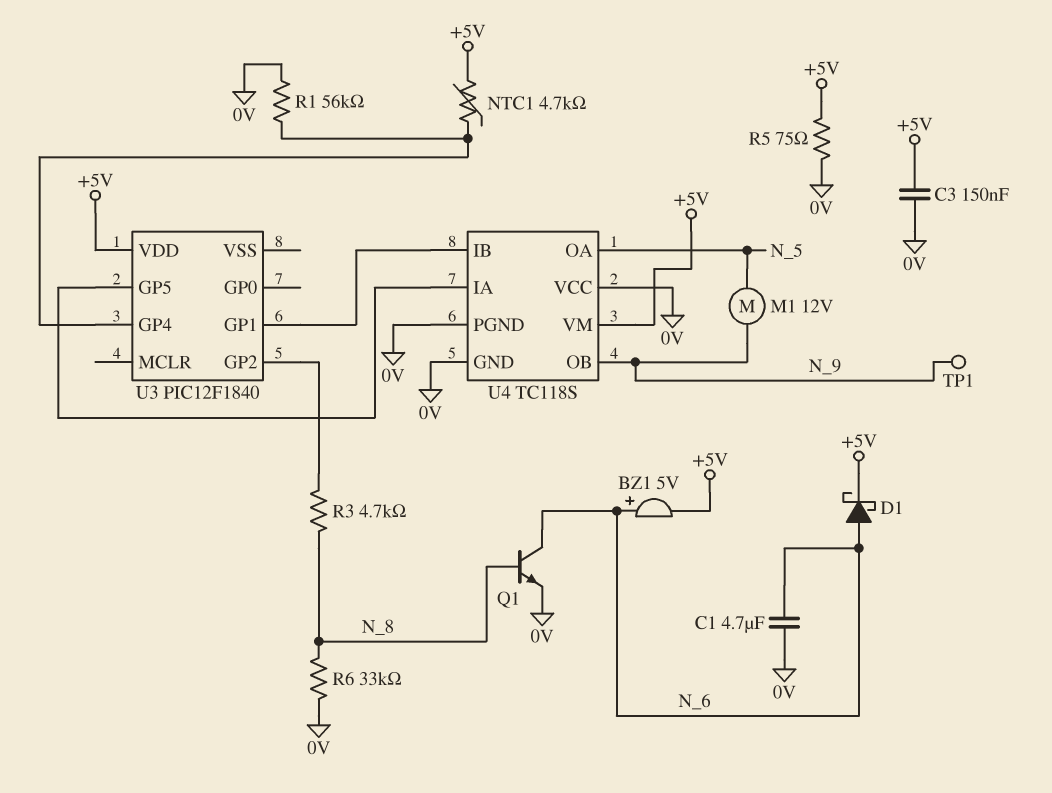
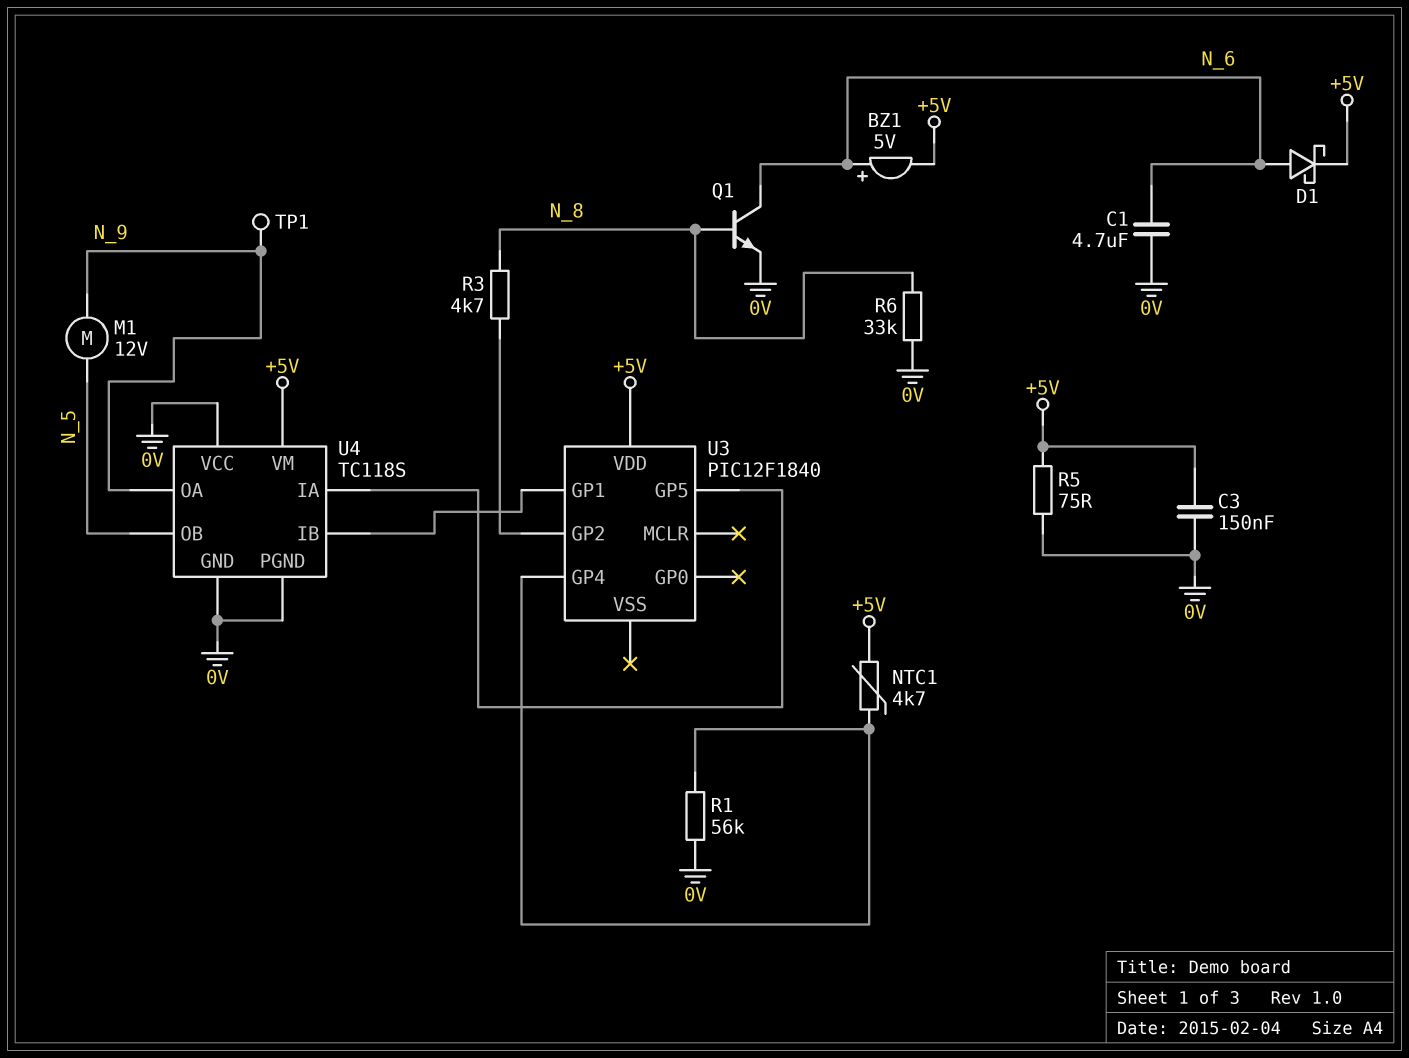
U4 pin OA: N_5 -> N_9
U4 pin OB: N_9 -> N_5

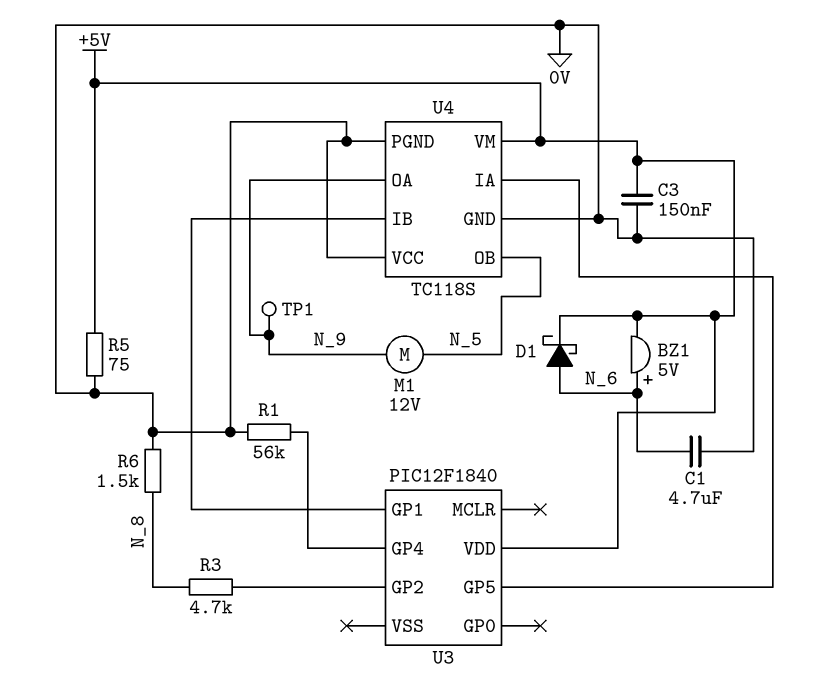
NTC1: 4.7k (+5V, U3/GP4) -> none
Q1: NPN (B N_8, C N_6, E 0V) -> none
R6: 33k (0V, N_8) -> 1.5k (0V, N_8)

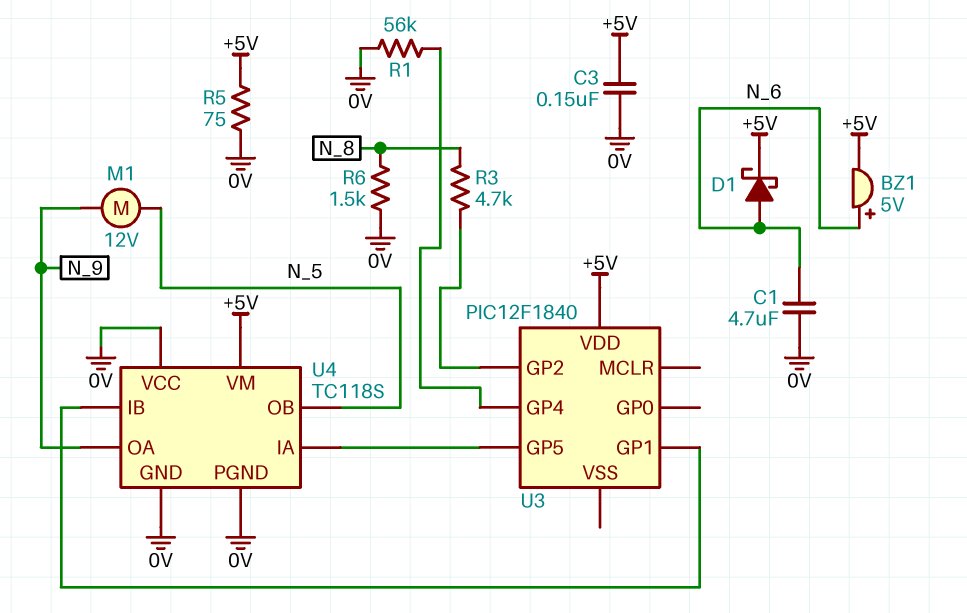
TP1: test point (N_9) -> none

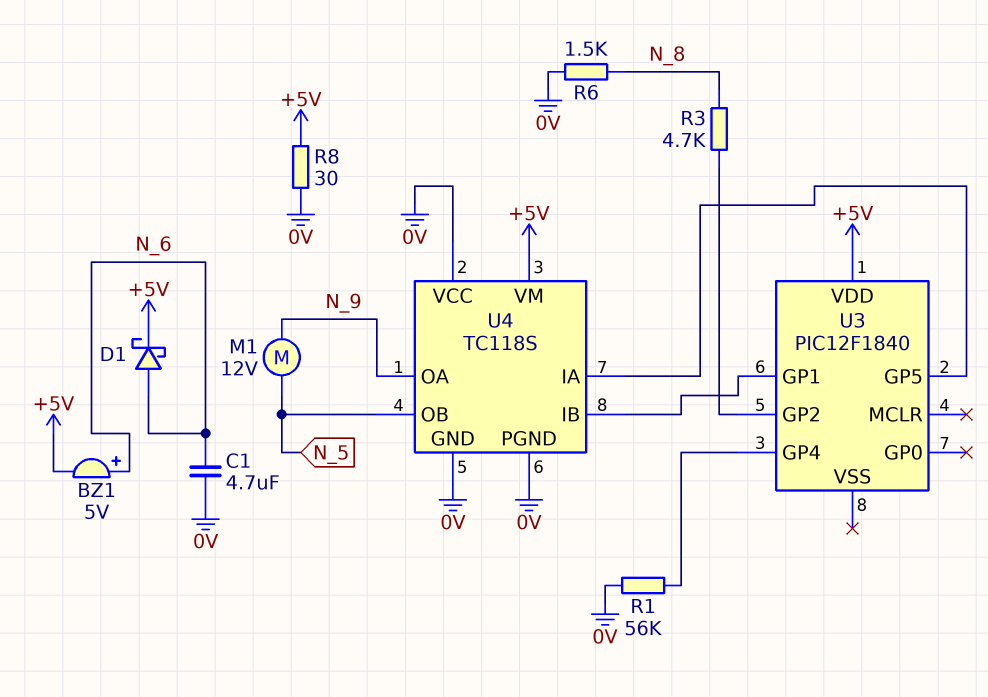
C3: 150nF (+5V, 0V) -> none
R5: 75 (+5V, 0V) -> none
R8: none -> 30 (+5V, 0V)

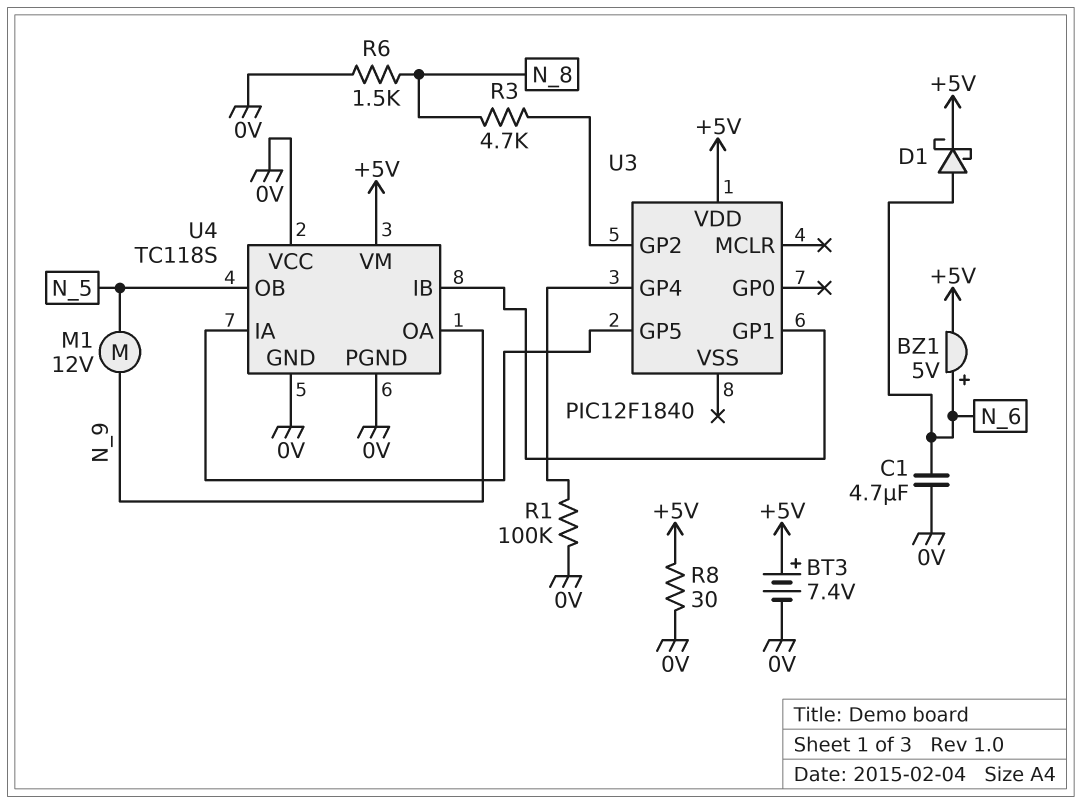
BT3: none -> 7.4V (plus +5V, minus 0V)
R1: 56k (0V, U3/GP4) -> 100k (0V, U3/GP4)

